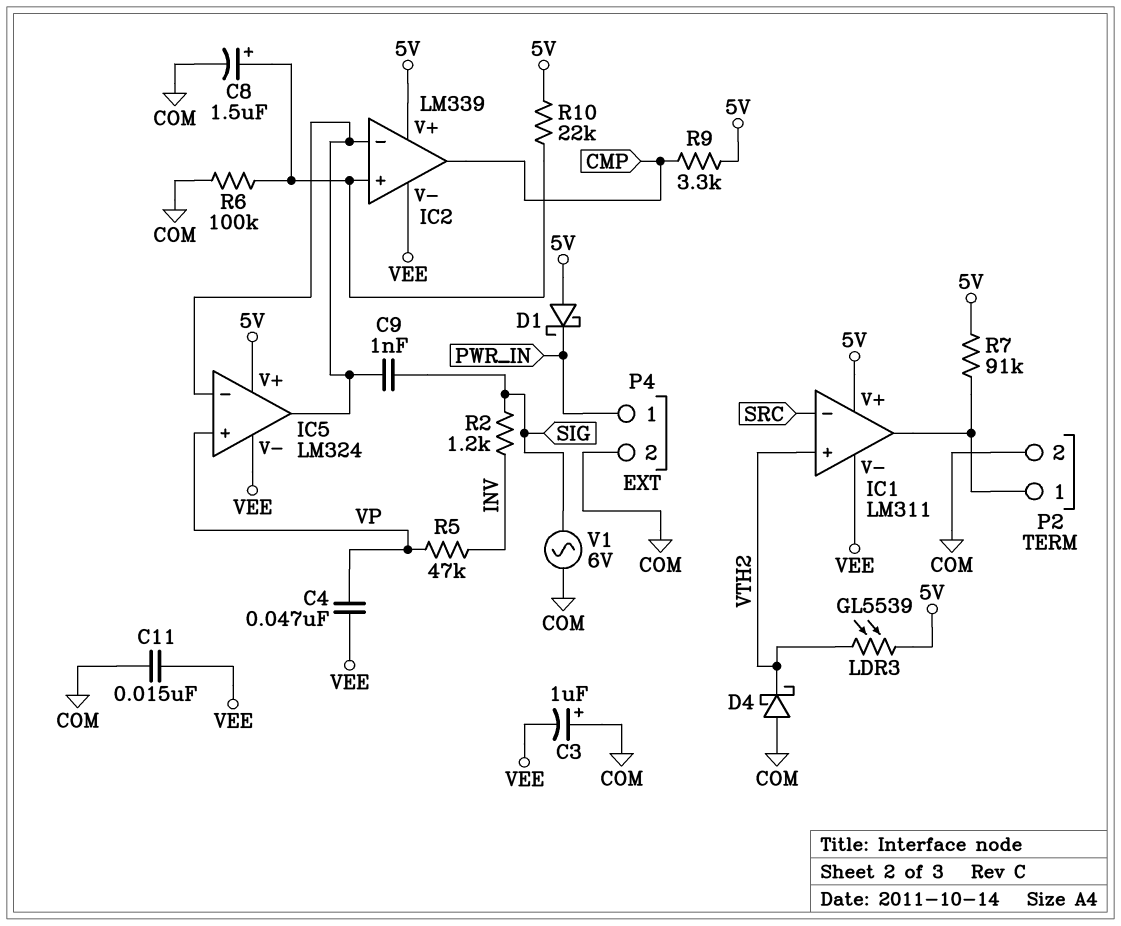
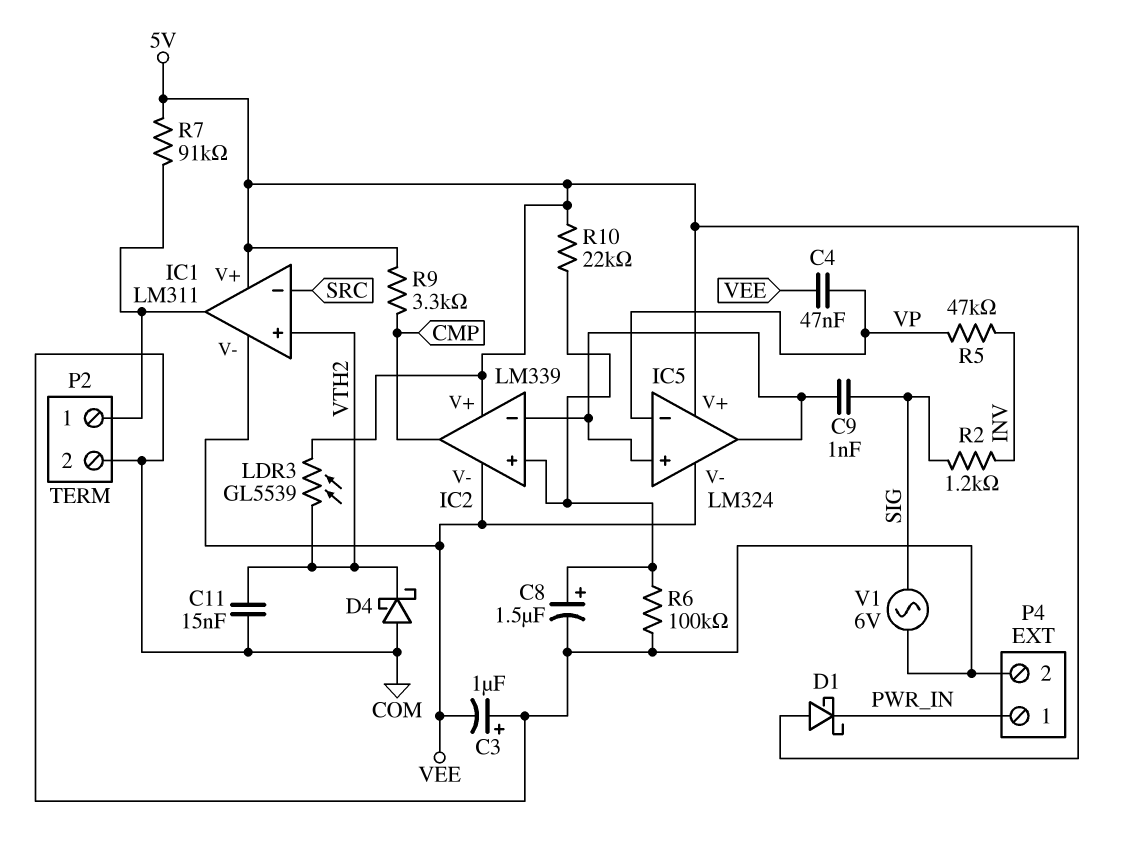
C11: 15nF (COM, VEE) -> 15nF (COM, VTH2)
IC5 pin in+: VP -> IC2/in-
IC5 pin in-: IC2/in- -> VP

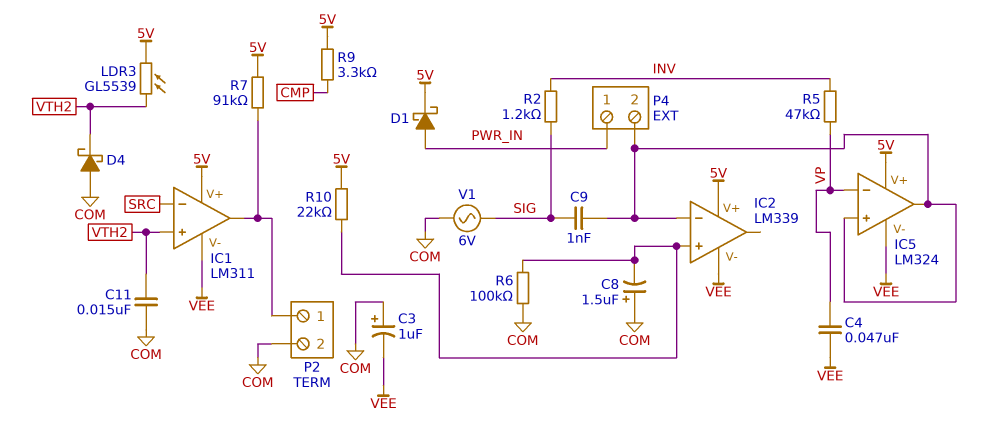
C8: 1.5uF (plus IC2/in+, minus COM) -> 1.5uF (plus COM, minus IC2/in+)
D1: schottky (A 5V, K PWR_IN) -> schottky (A PWR_IN, K 5V)
IC2 pin out: CMP -> none
P4 pin 2: COM -> IC2/in-

